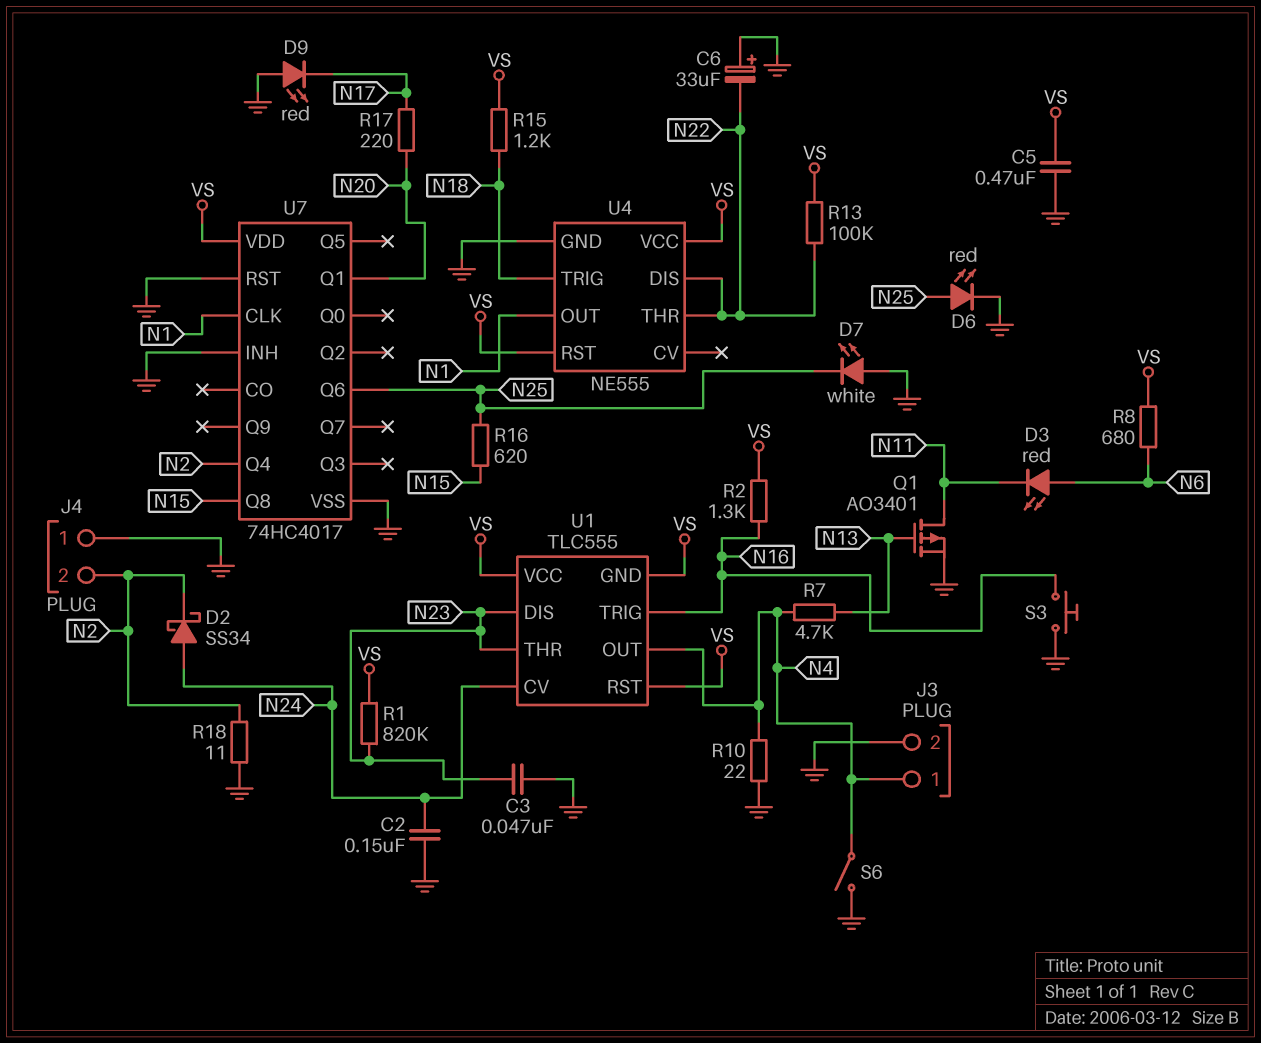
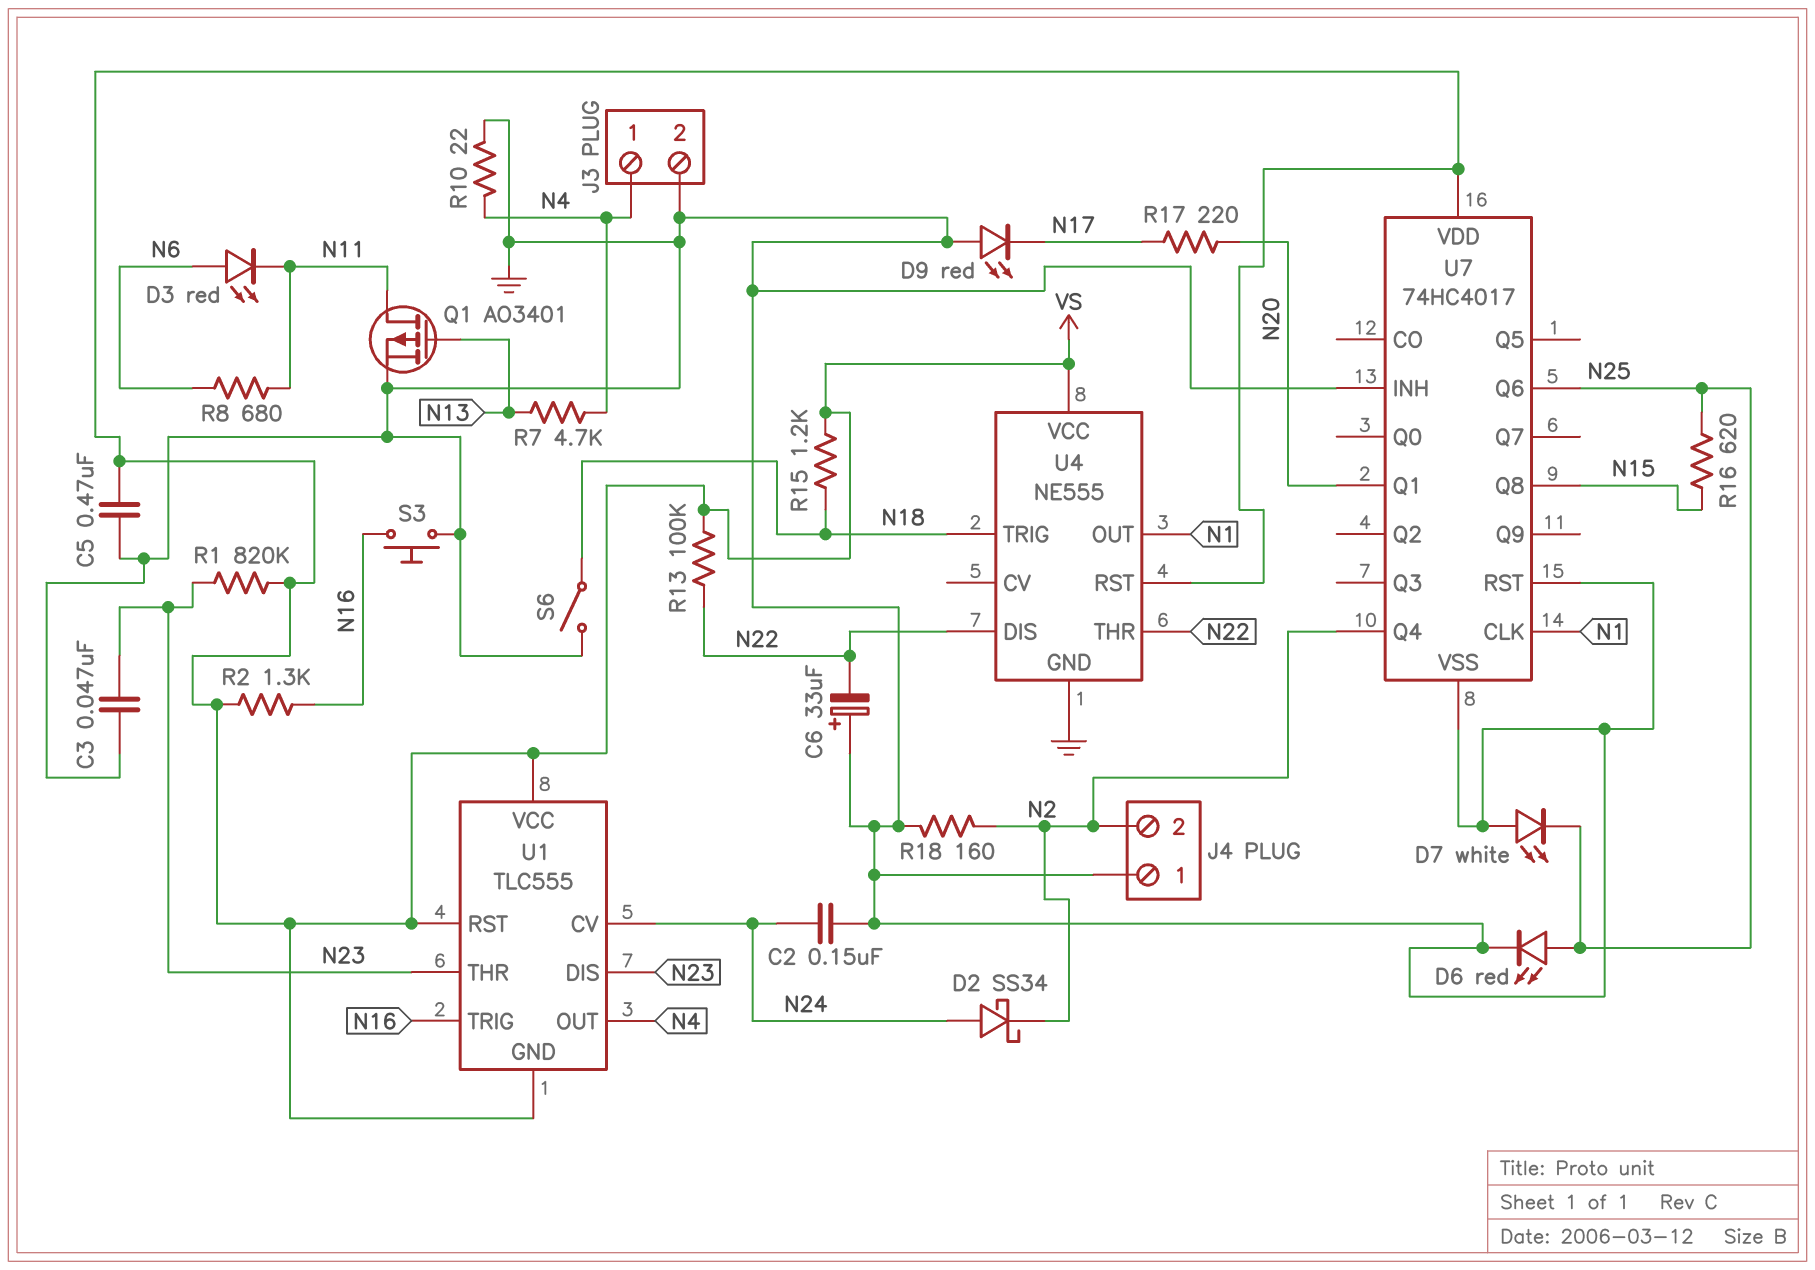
R8: 680 (N6, VS) -> 680 (N6, N11)
R18: 11 (GND, N2) -> 160 (GND, N2)
S6: switch (GND, N4) -> switch (GND, N18)

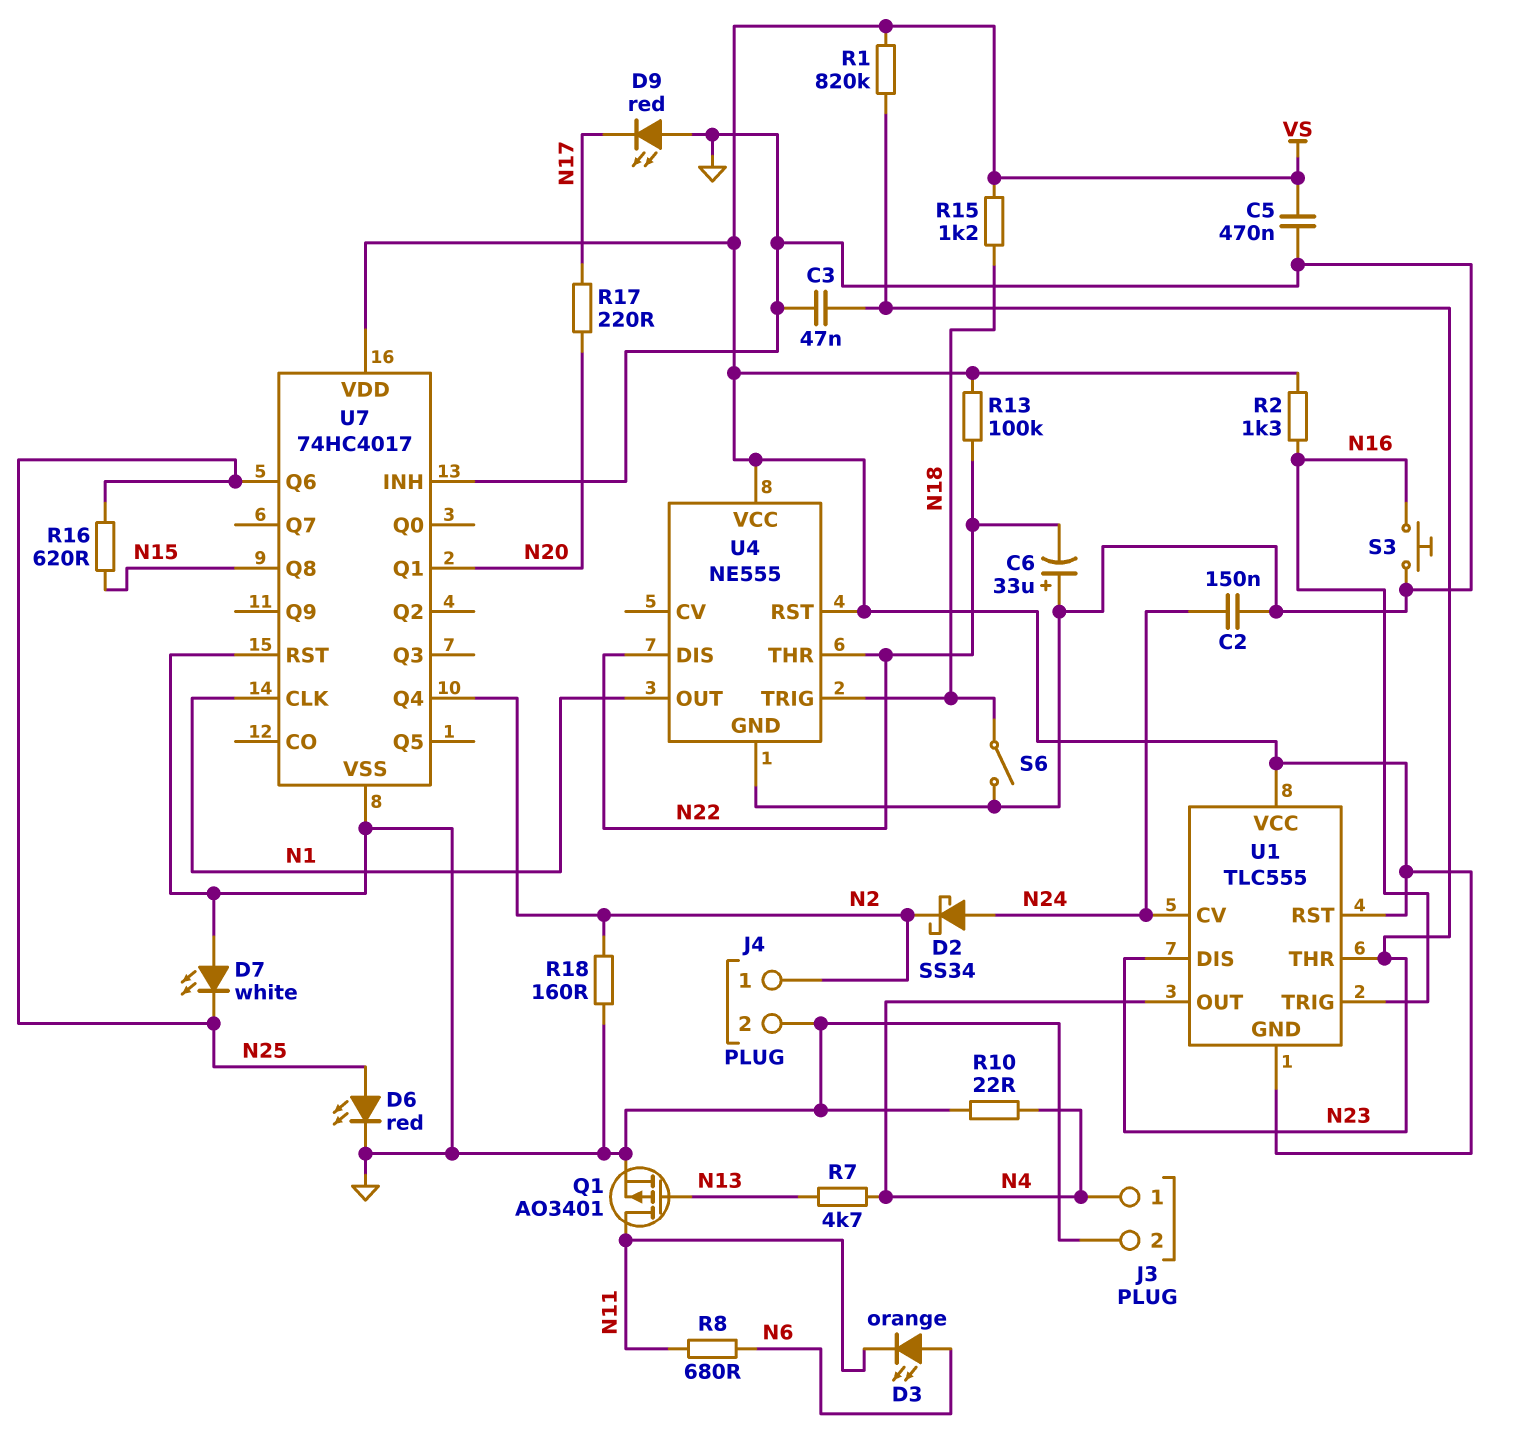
D3: LED red (A N6, K N11) -> LED orange (A N6, K N11)
J4 pin 1: GND -> N2
J4 pin 2: N2 -> GND

